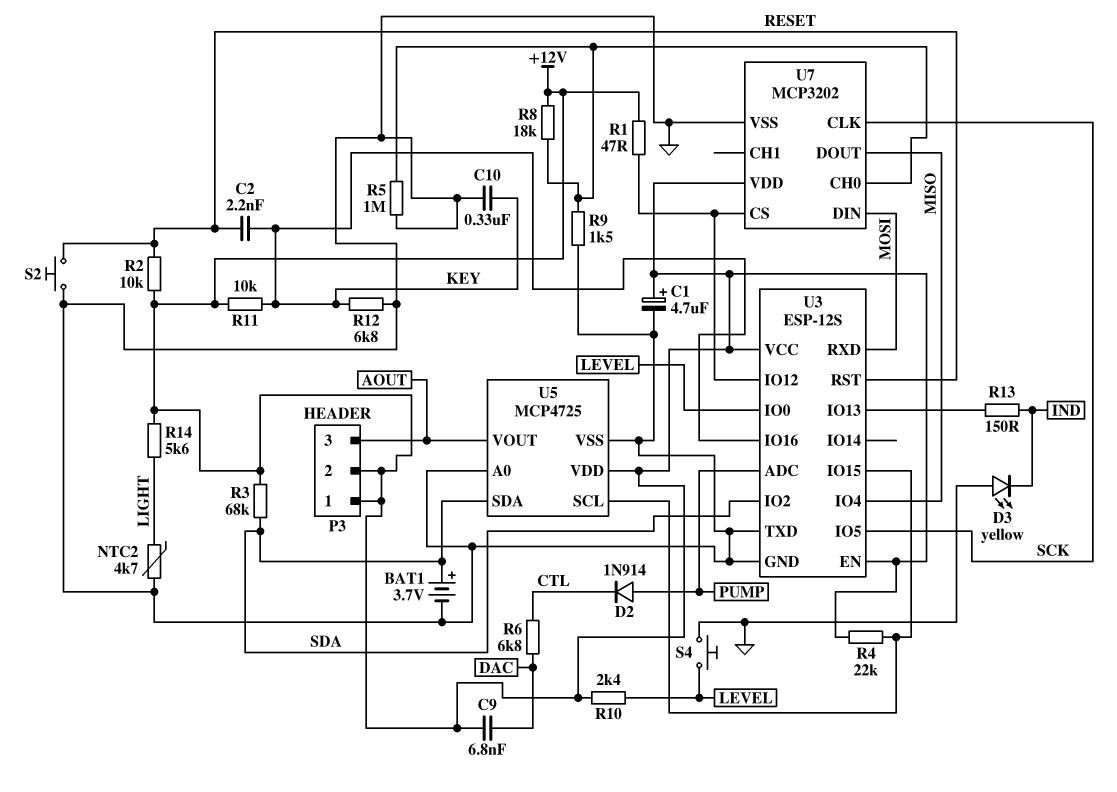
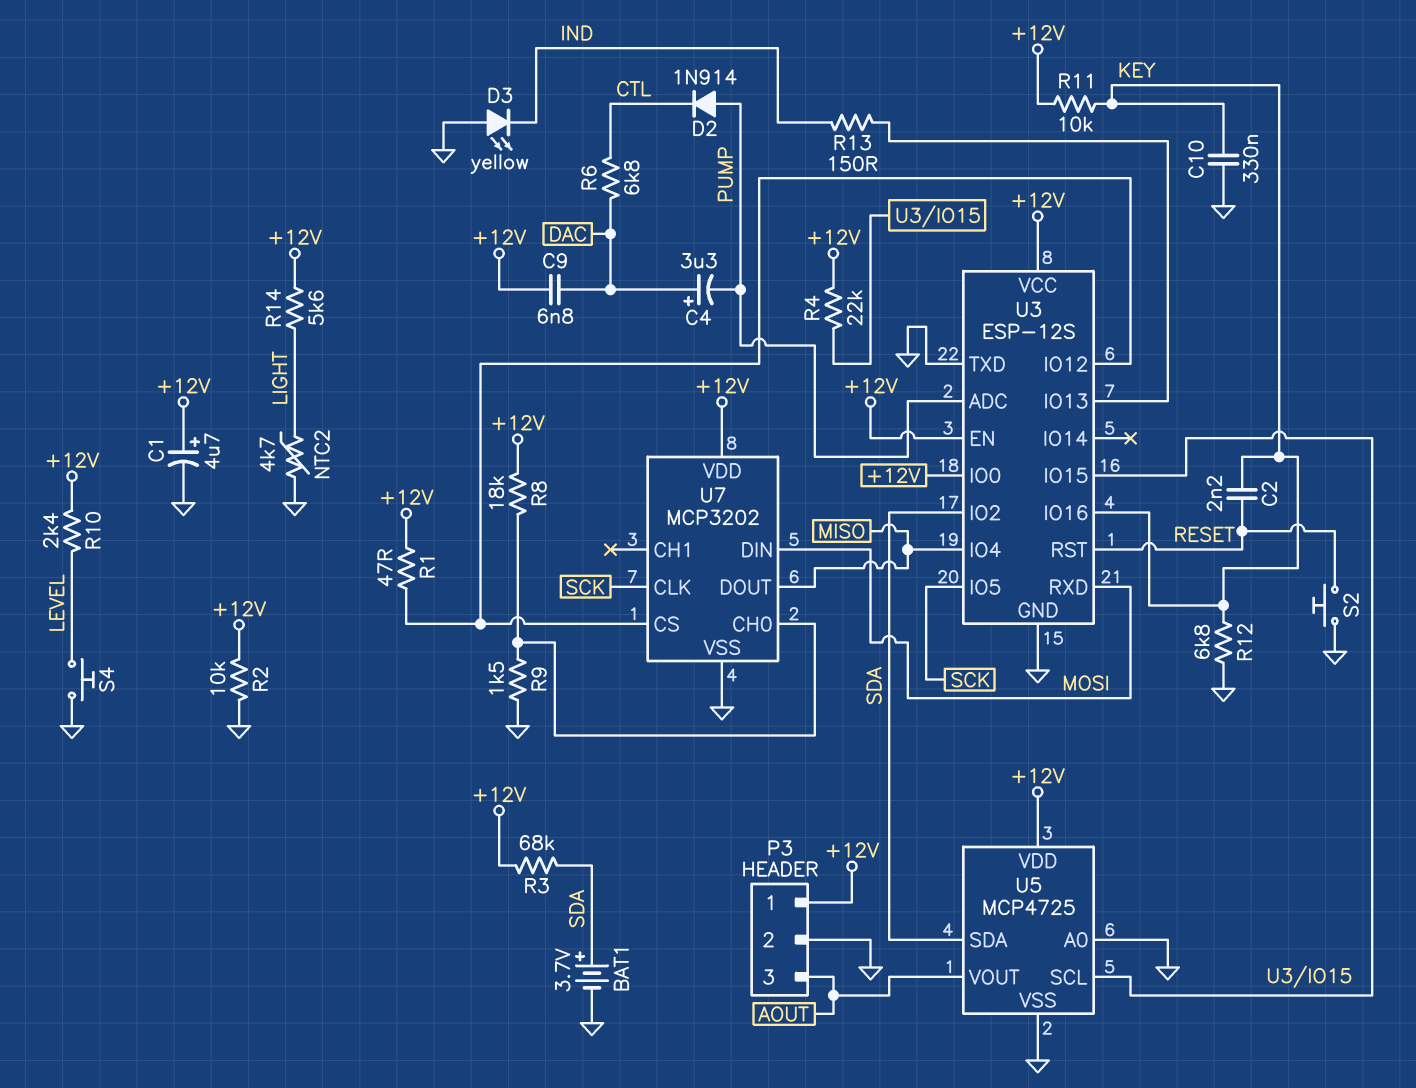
C4: none -> 3.3uF (plus DAC, minus PUMP)
P3 pin 2: +12V -> GND
R2: 10k (+12V, RESET) -> 10k (+12V, GND)
R5: 1M (GND, U7/CH0) -> none
U3 pin IO0: LEVEL -> +12V

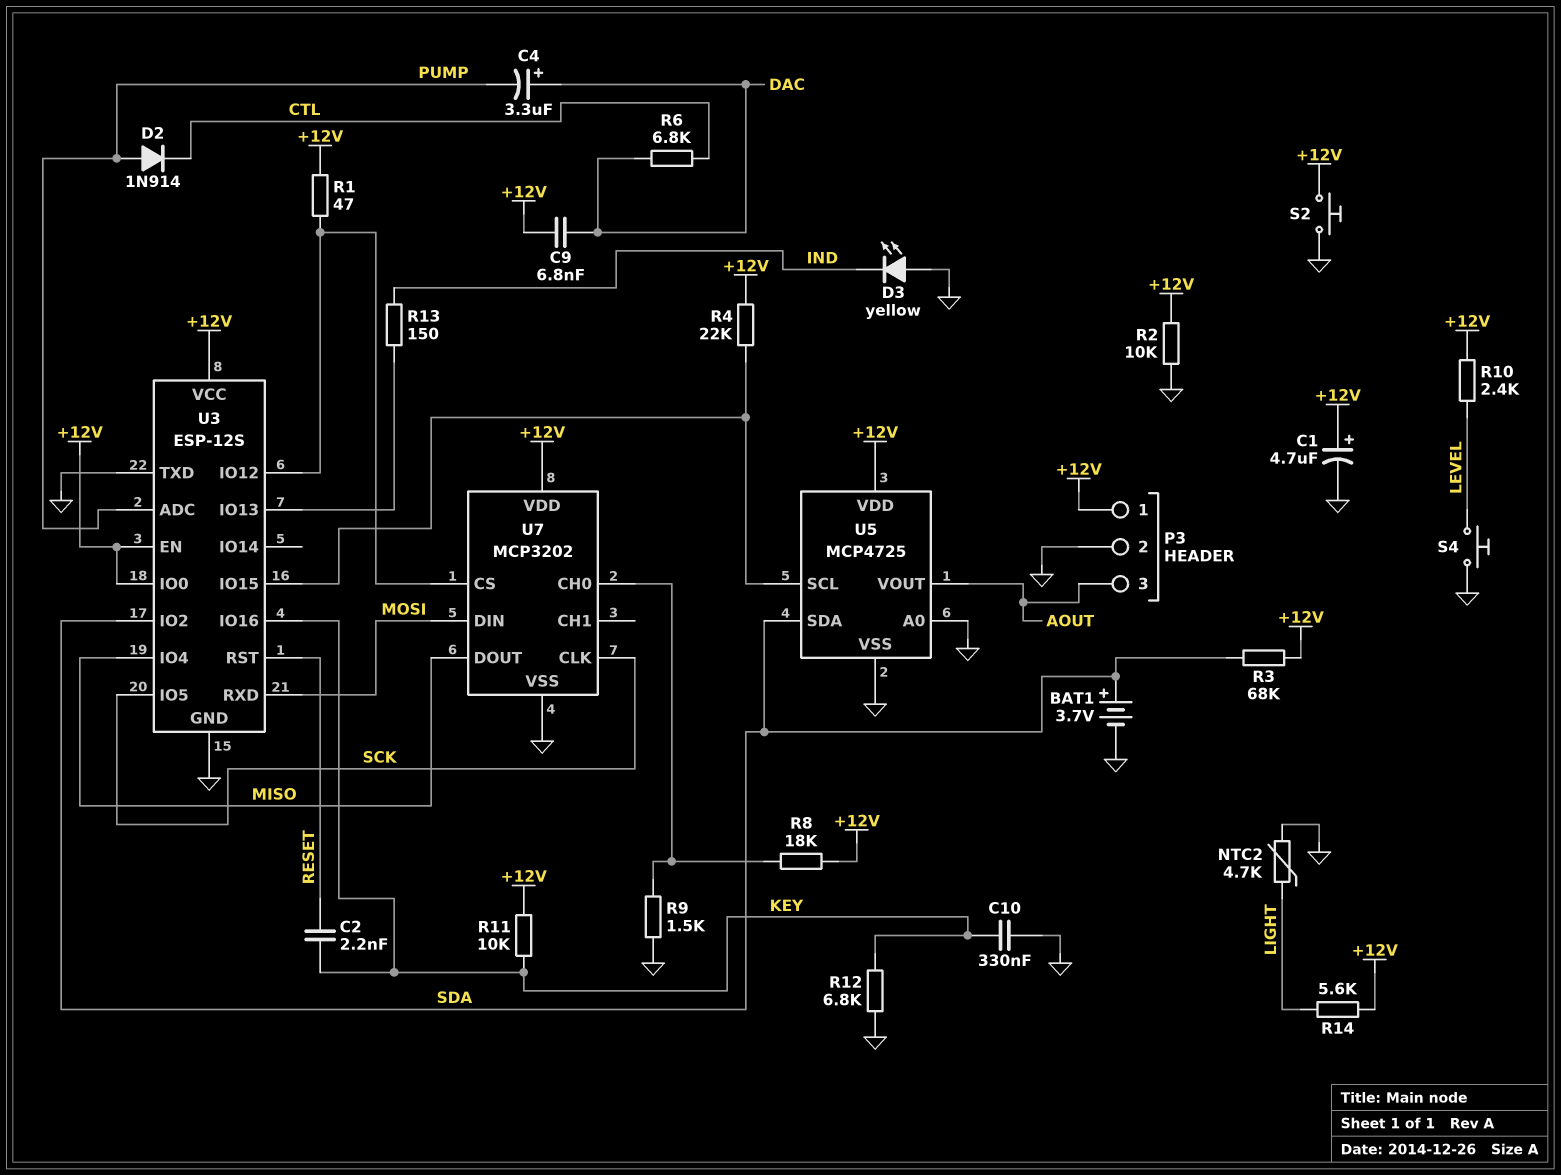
S2: button (GND, RESET) -> button (+12V, GND)

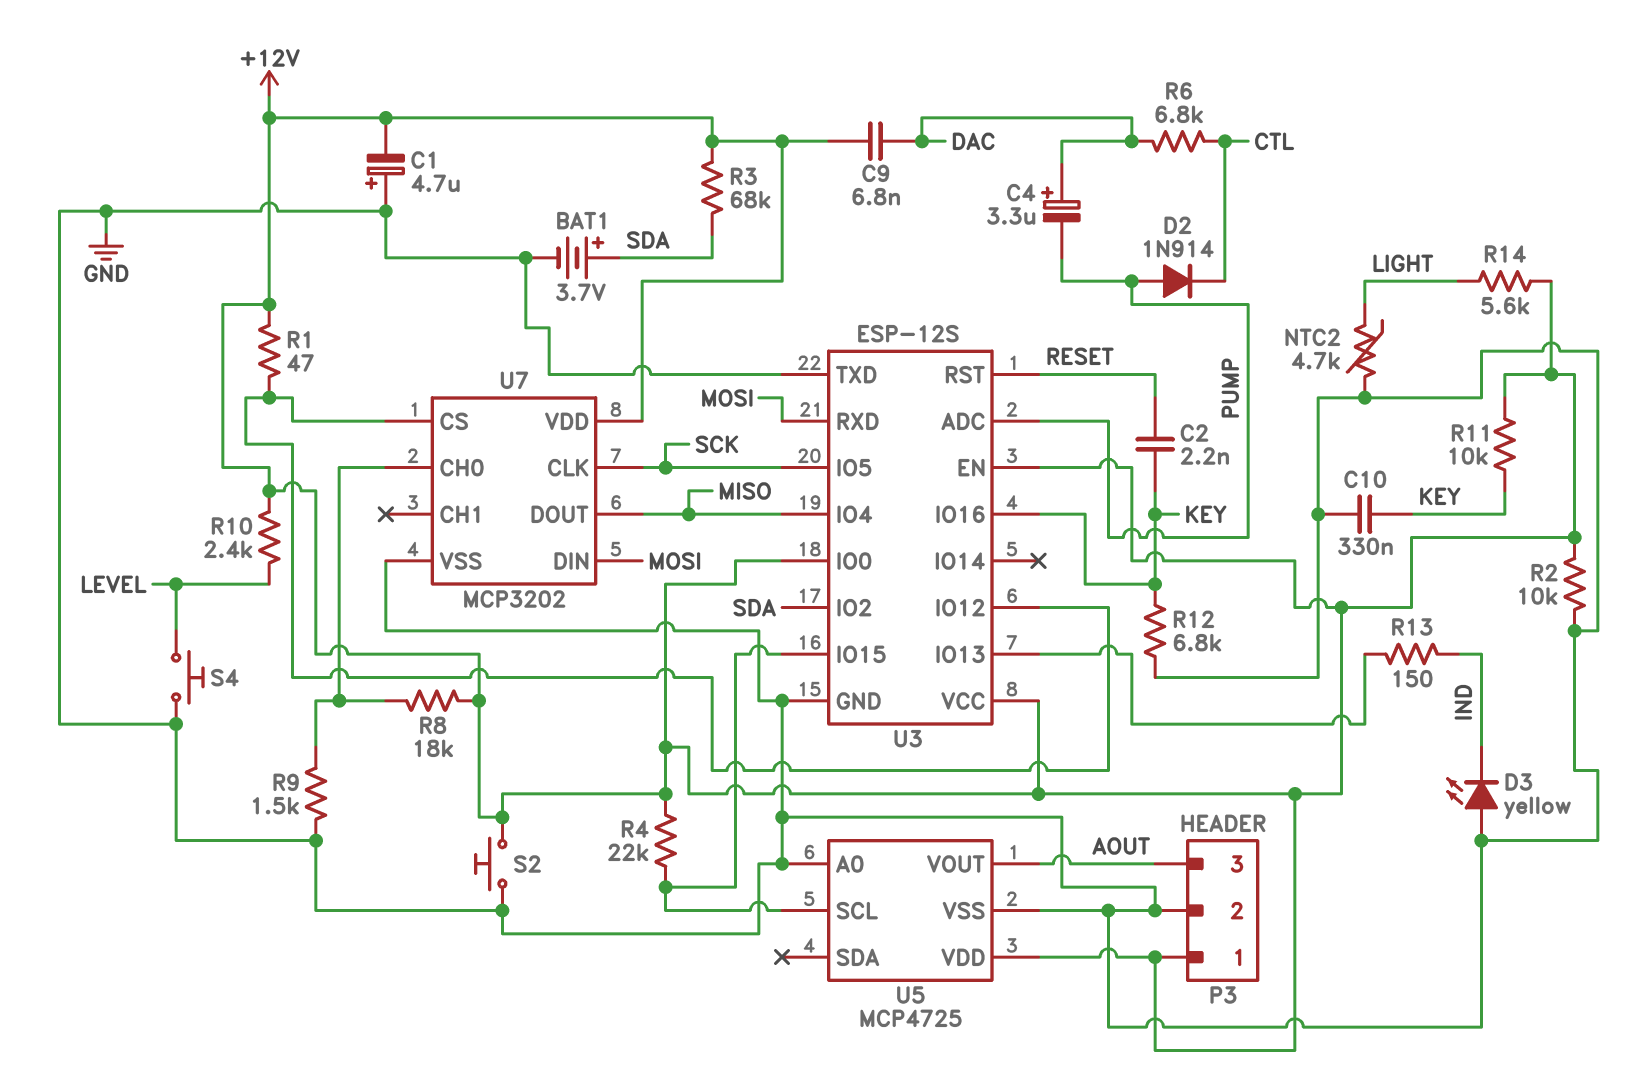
C1: 4.7uF (plus +12V, minus GND) -> 4.7uF (plus GND, minus +12V)
U5 pin SDA: SDA -> none

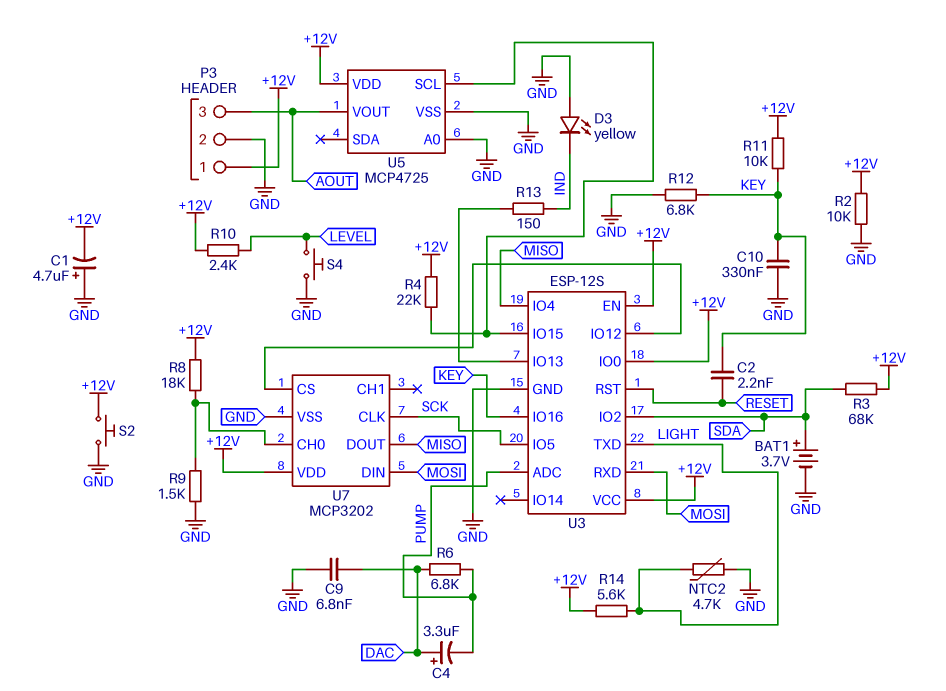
C9: 6.8nF (+12V, DAC) -> 6.8nF (DAC, GND)
D2: diode 1N914 (A PUMP, K CTL) -> none
R1: 47 (+12V, U3/IO12) -> none
R6: 6.8k (CTL, DAC) -> 6.8k (DAC, PUMP)
U3 pin TXD: GND -> LIGHT

